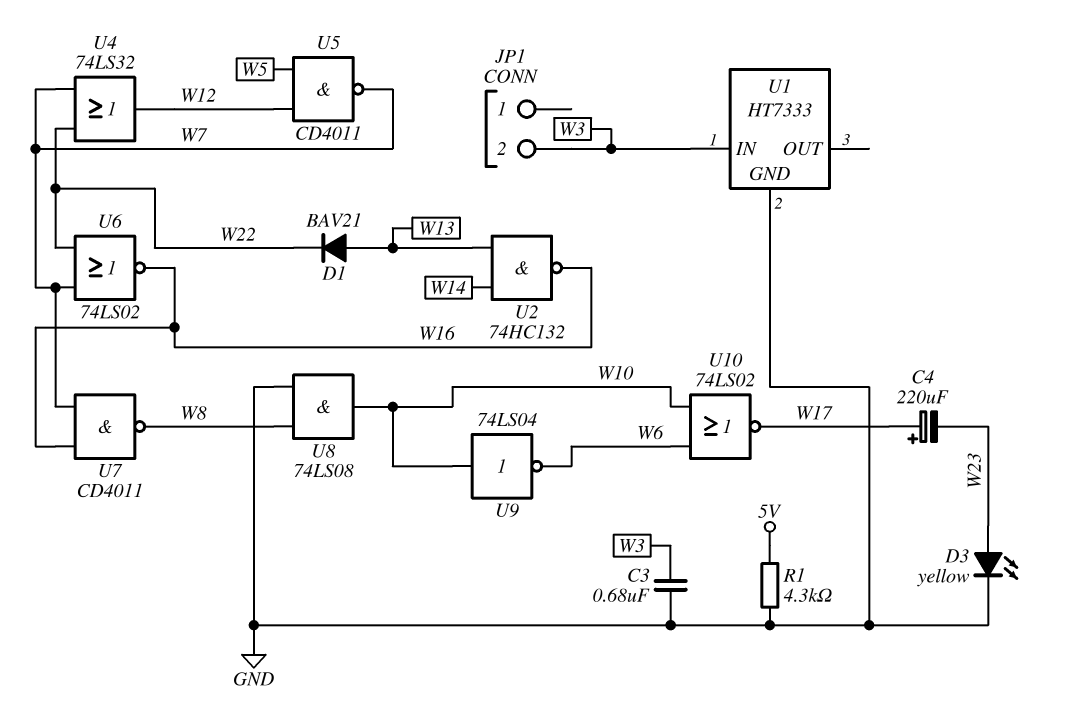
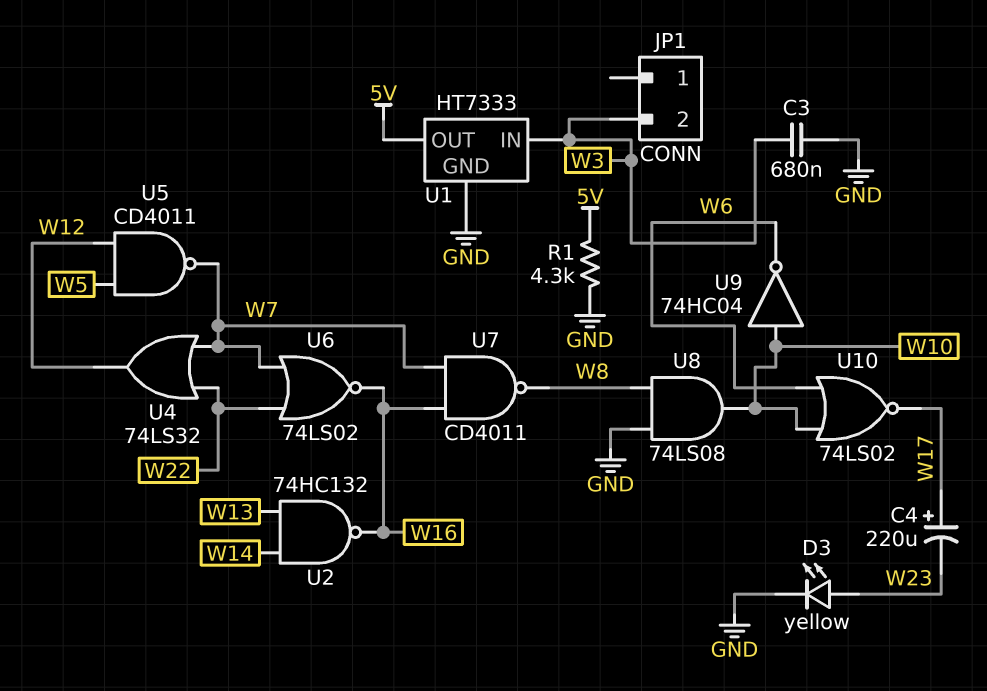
D1: diode BAV21 (A W13, K W22) -> none
U1 pin OUT: none -> 5V
U9: NOT 74LS04 (in W10, out W6) -> NOT 74HC04 (in W10, out W6)

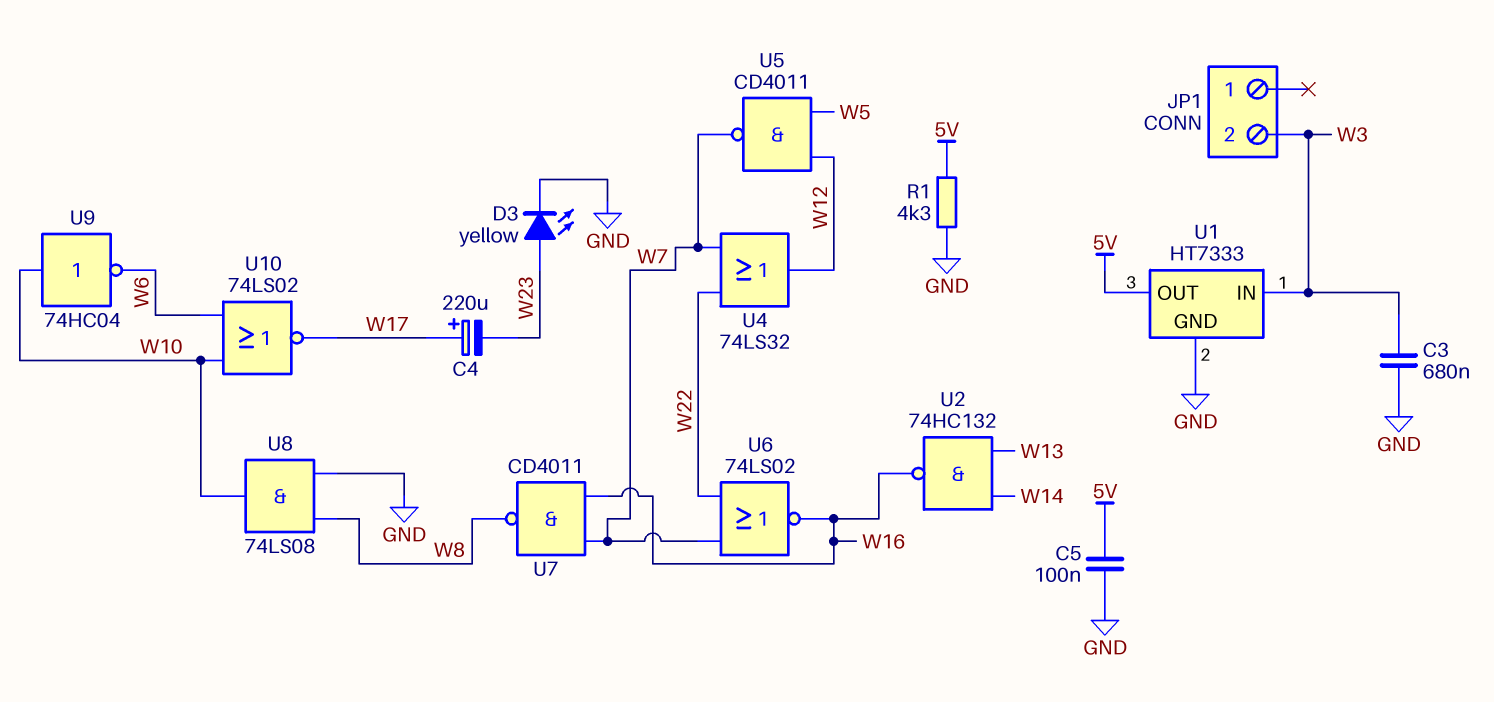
C5: none -> 100nF (5V, GND)

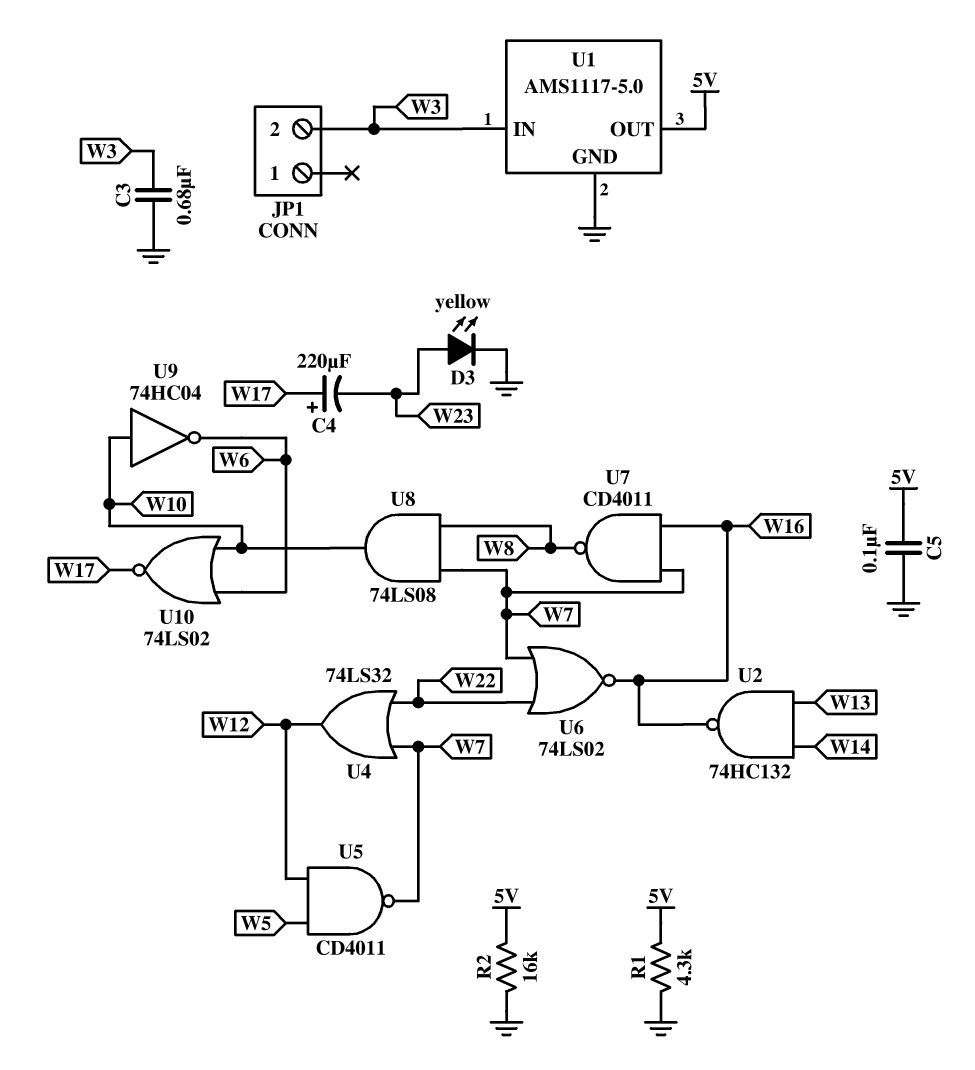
R2: none -> 16k (5V, GND)
U1: HT7333 -> AMS1117-5.0
U8: AND 74LS08 (in GND, in W8, out W10) -> AND 74LS08 (in W7, in W8, out W10)

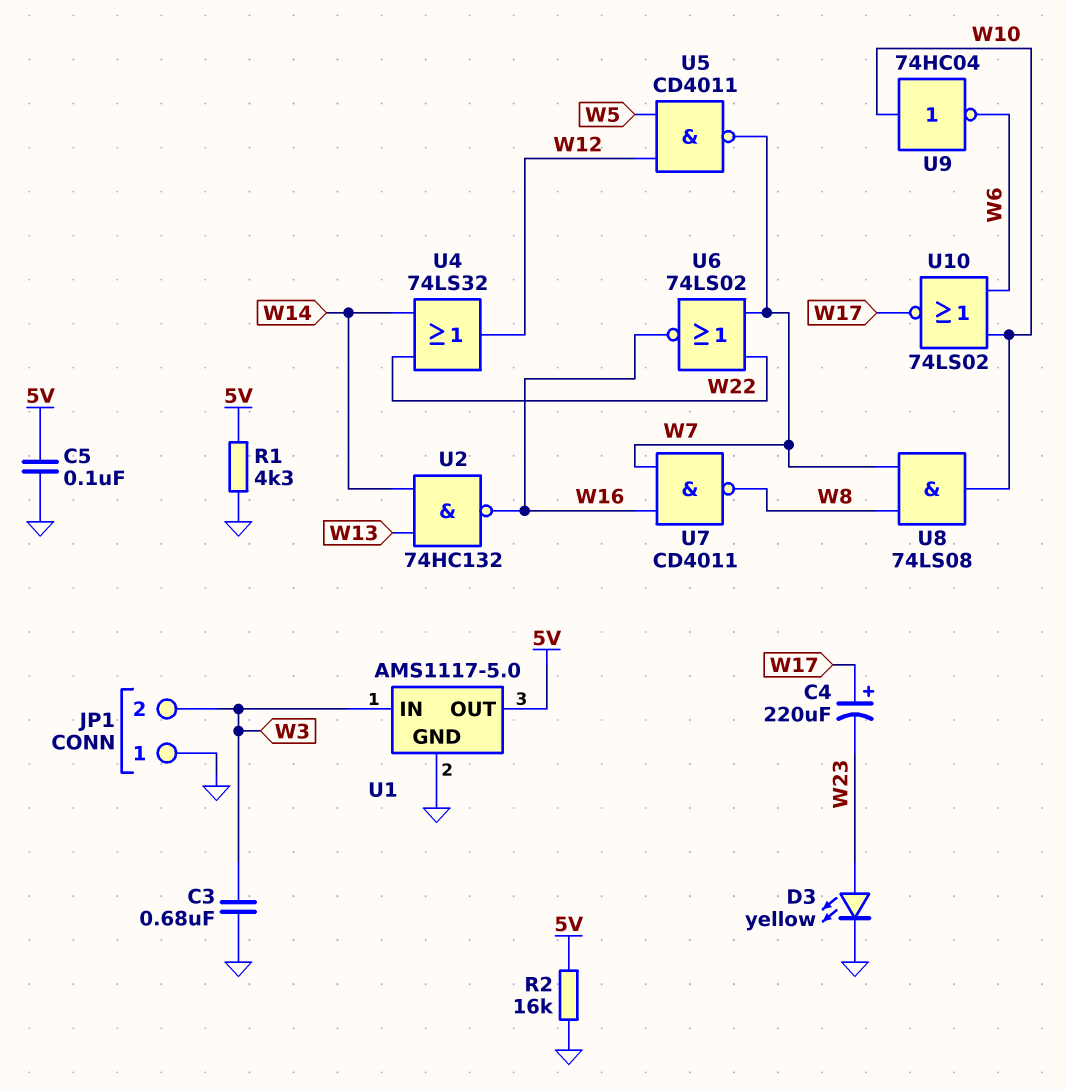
JP1 pin 1: none -> GND
U4: OR 74LS32 (in W7, in W22, out W12) -> OR 74LS32 (in W14, in W22, out W12)

